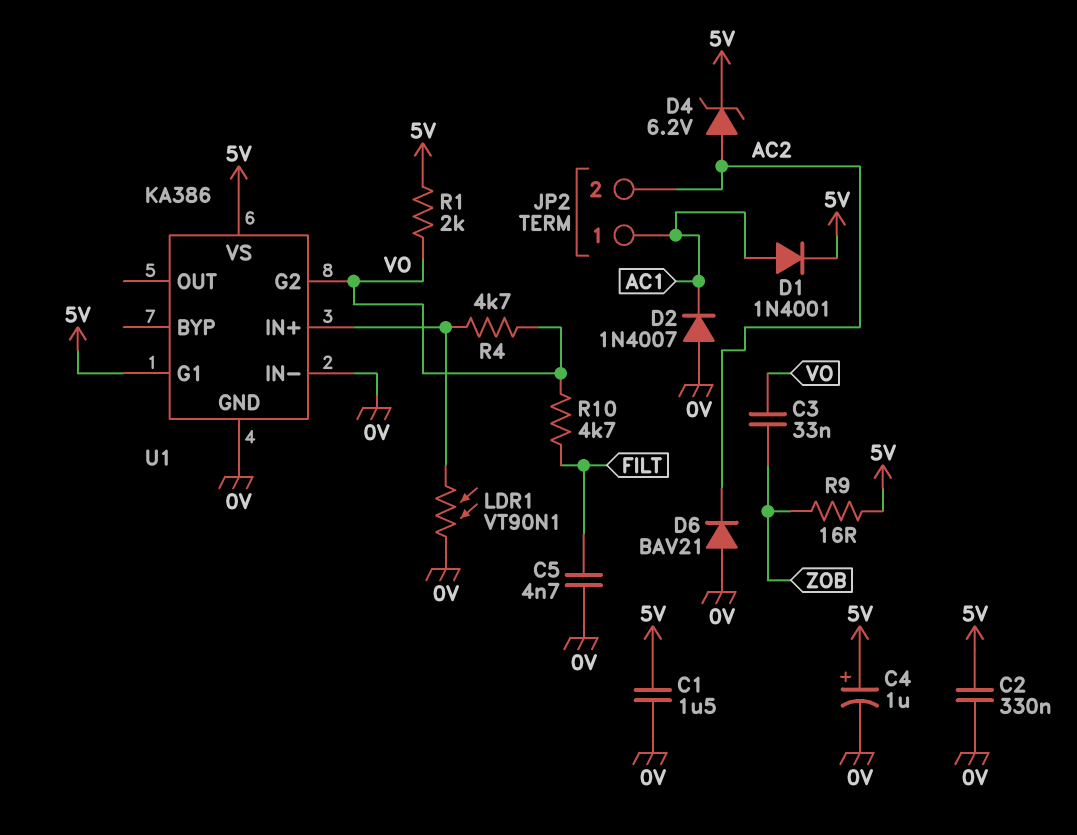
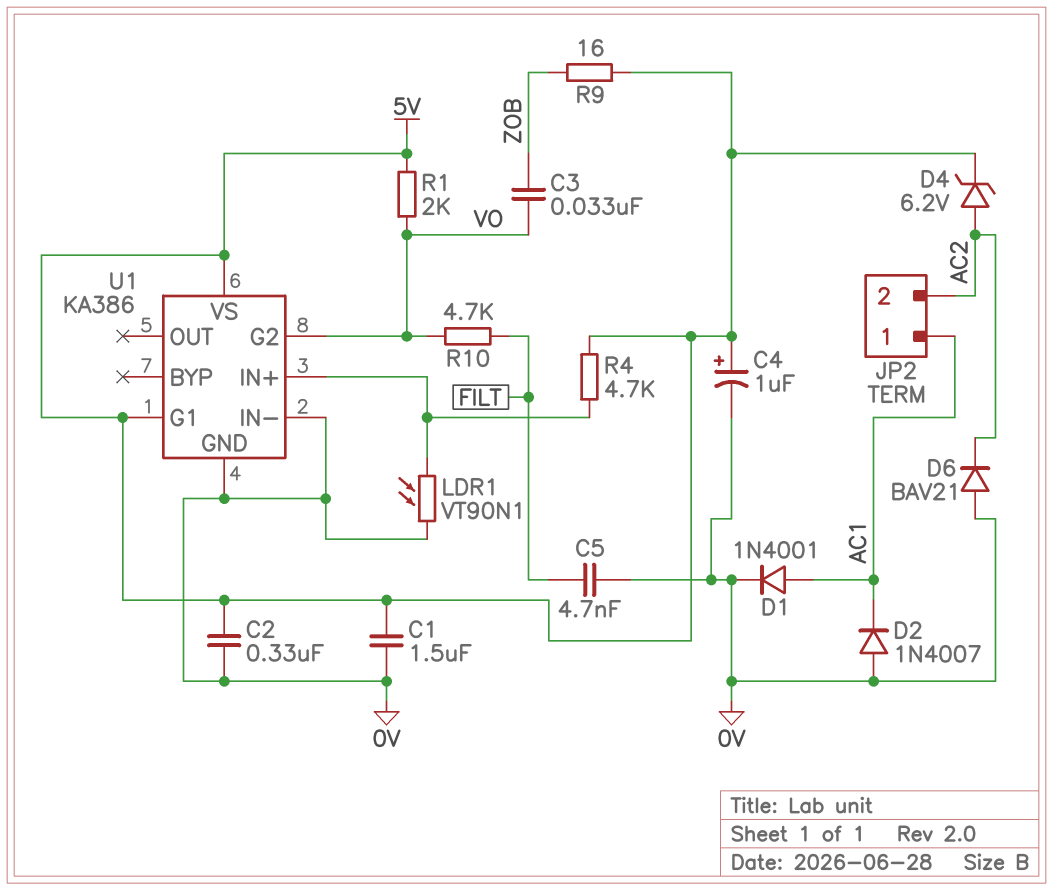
D1: diode 1N4001 (A AC1, K 5V) -> diode 1N4001 (A AC1, K 0V)
R4: 4.7k (U1/IN+, VO) -> 4.7k (5V, U1/IN+)

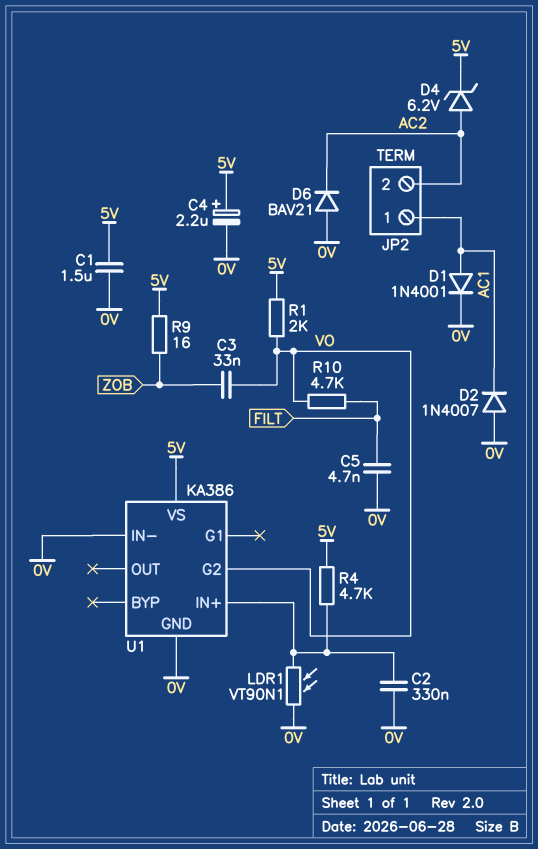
C2: 330nF (0V, 5V) -> 330nF (0V, U1/IN+)
C4: 1uF (plus 5V, minus 0V) -> 2.2uF (plus 5V, minus 0V)
U1 pin G1: 5V -> none

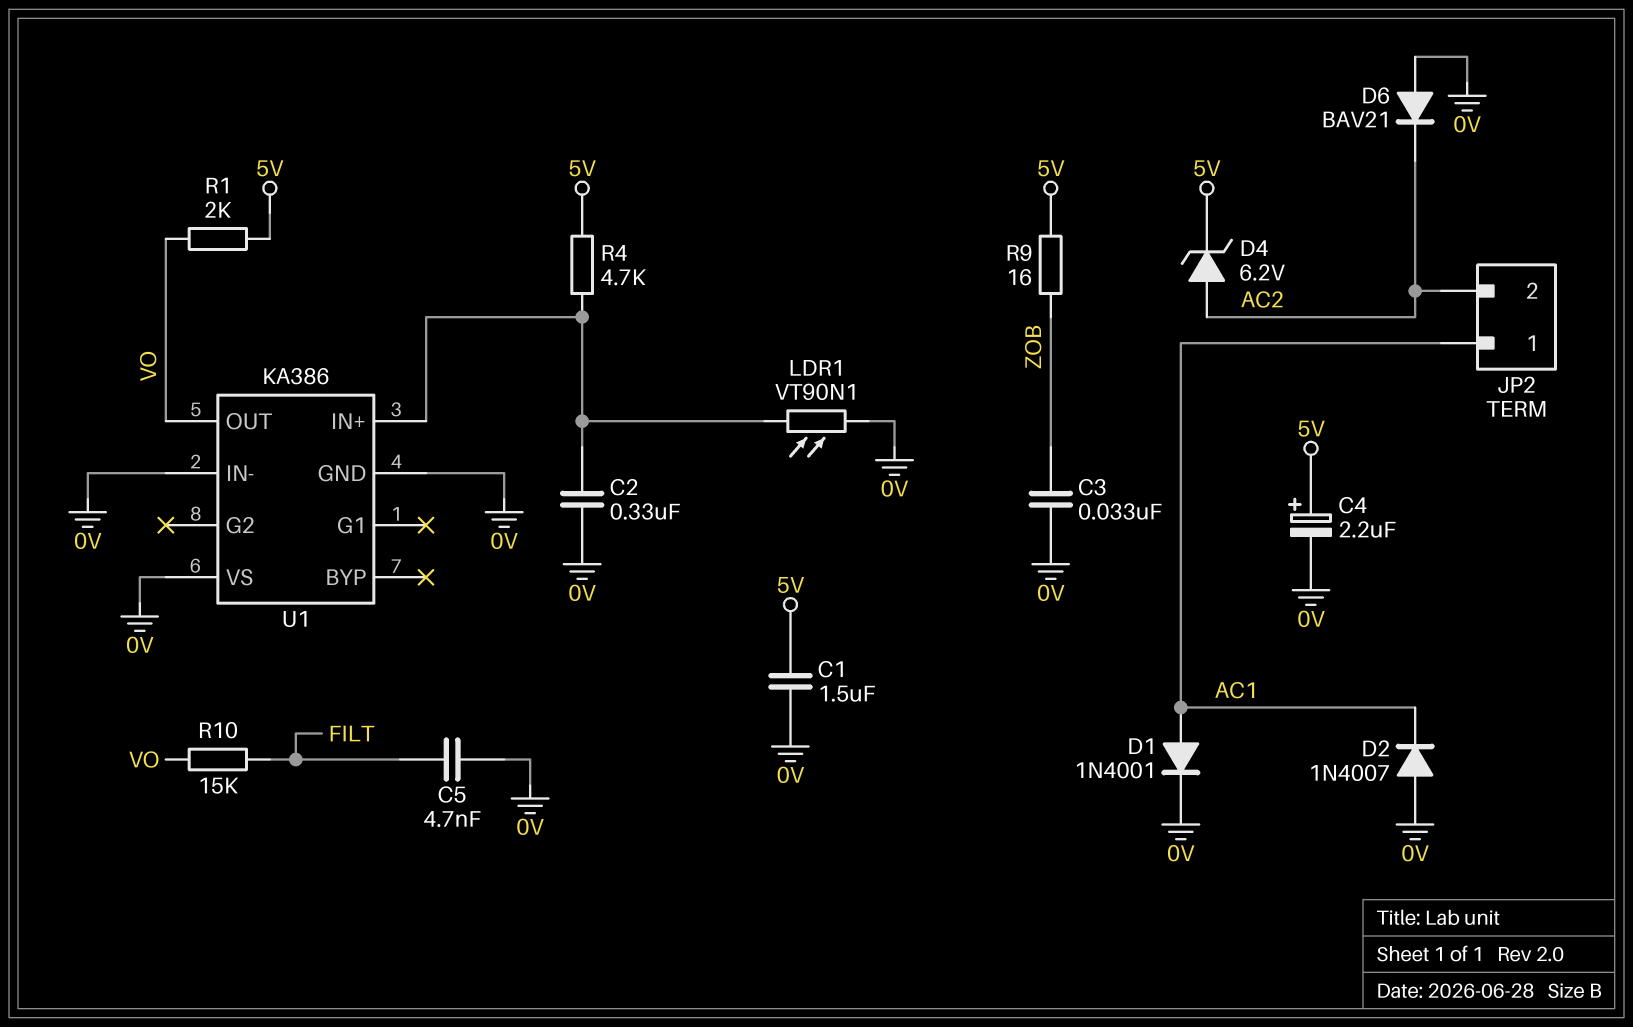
C3: 33nF (VO, ZOB) -> 33nF (0V, ZOB)
R10: 4.7k (FILT, VO) -> 15k (FILT, VO)
U1 pin G2: VO -> none
U1 pin OUT: none -> VO
U1 pin VS: 5V -> 0V

